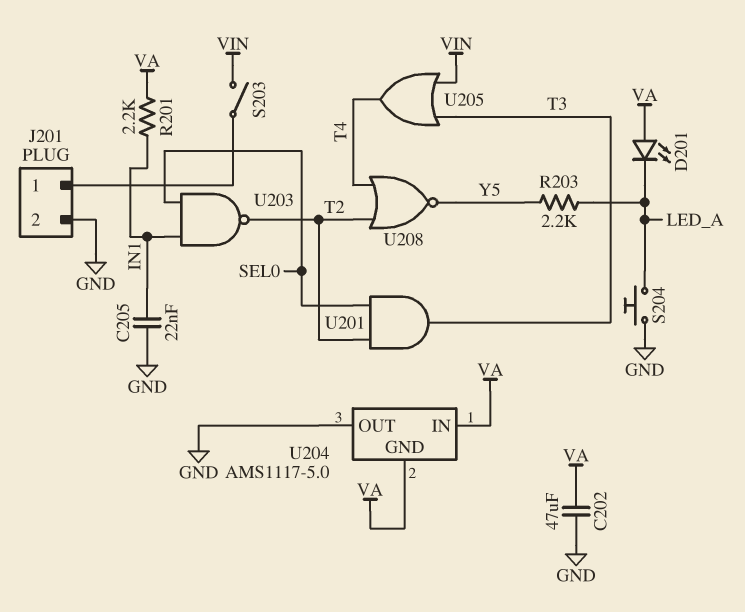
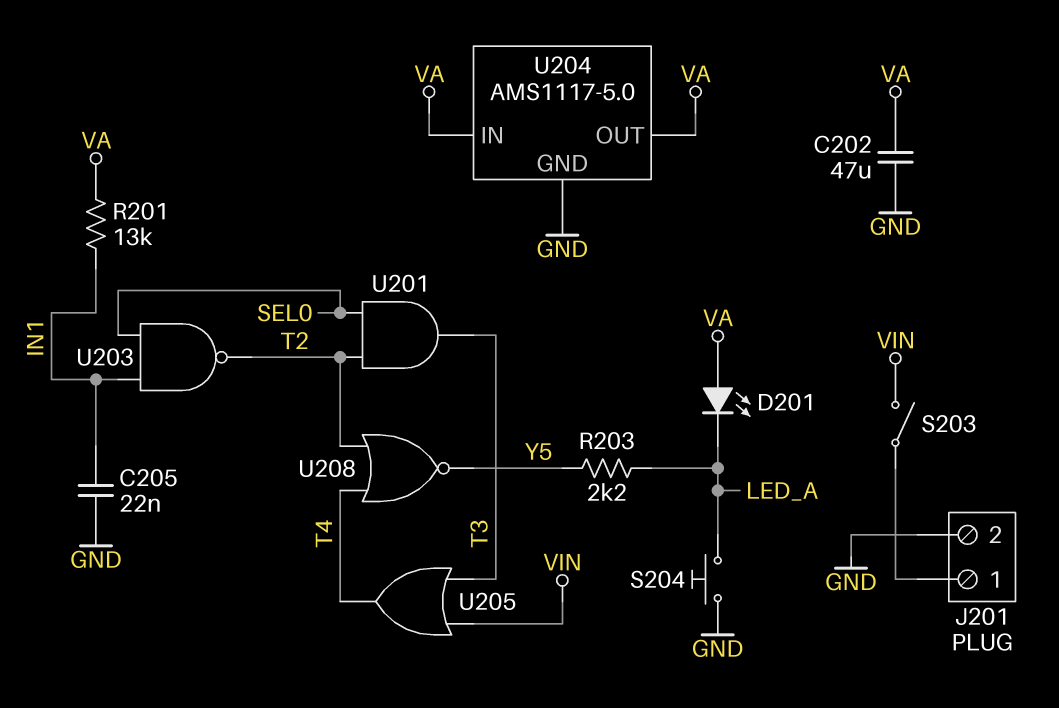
R201: 2.2k (IN1, VA) -> 13k (IN1, VA)
U204 pin GND: VA -> GND
U204 pin OUT: GND -> VA

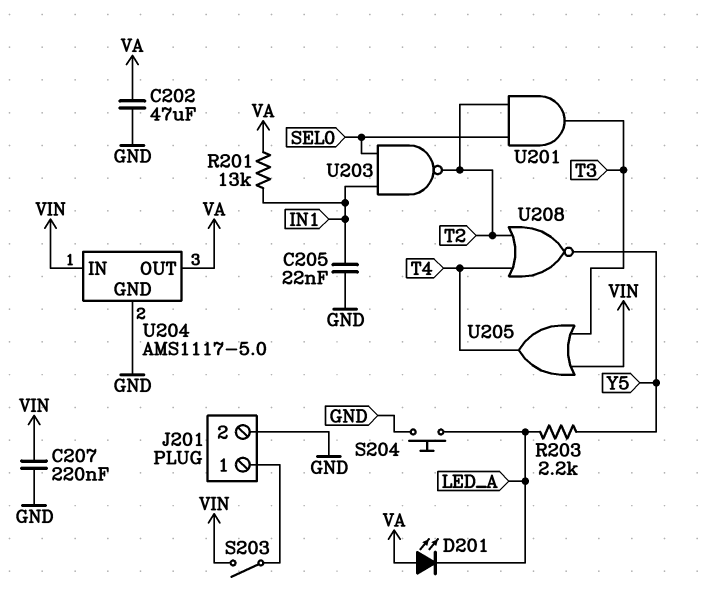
C207: none -> 220nF (GND, VIN)
U204 pin IN: VA -> VIN

